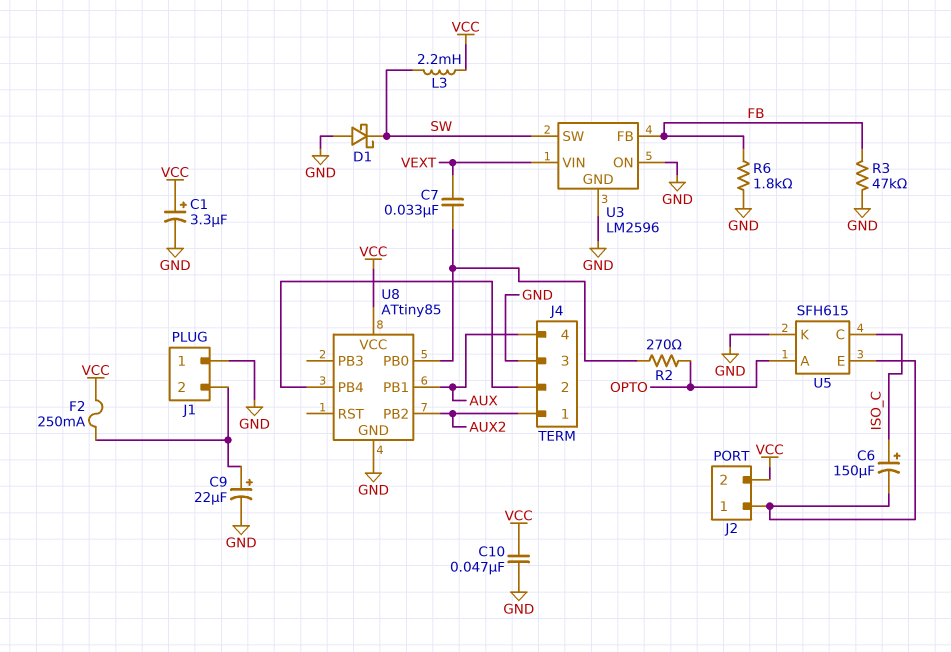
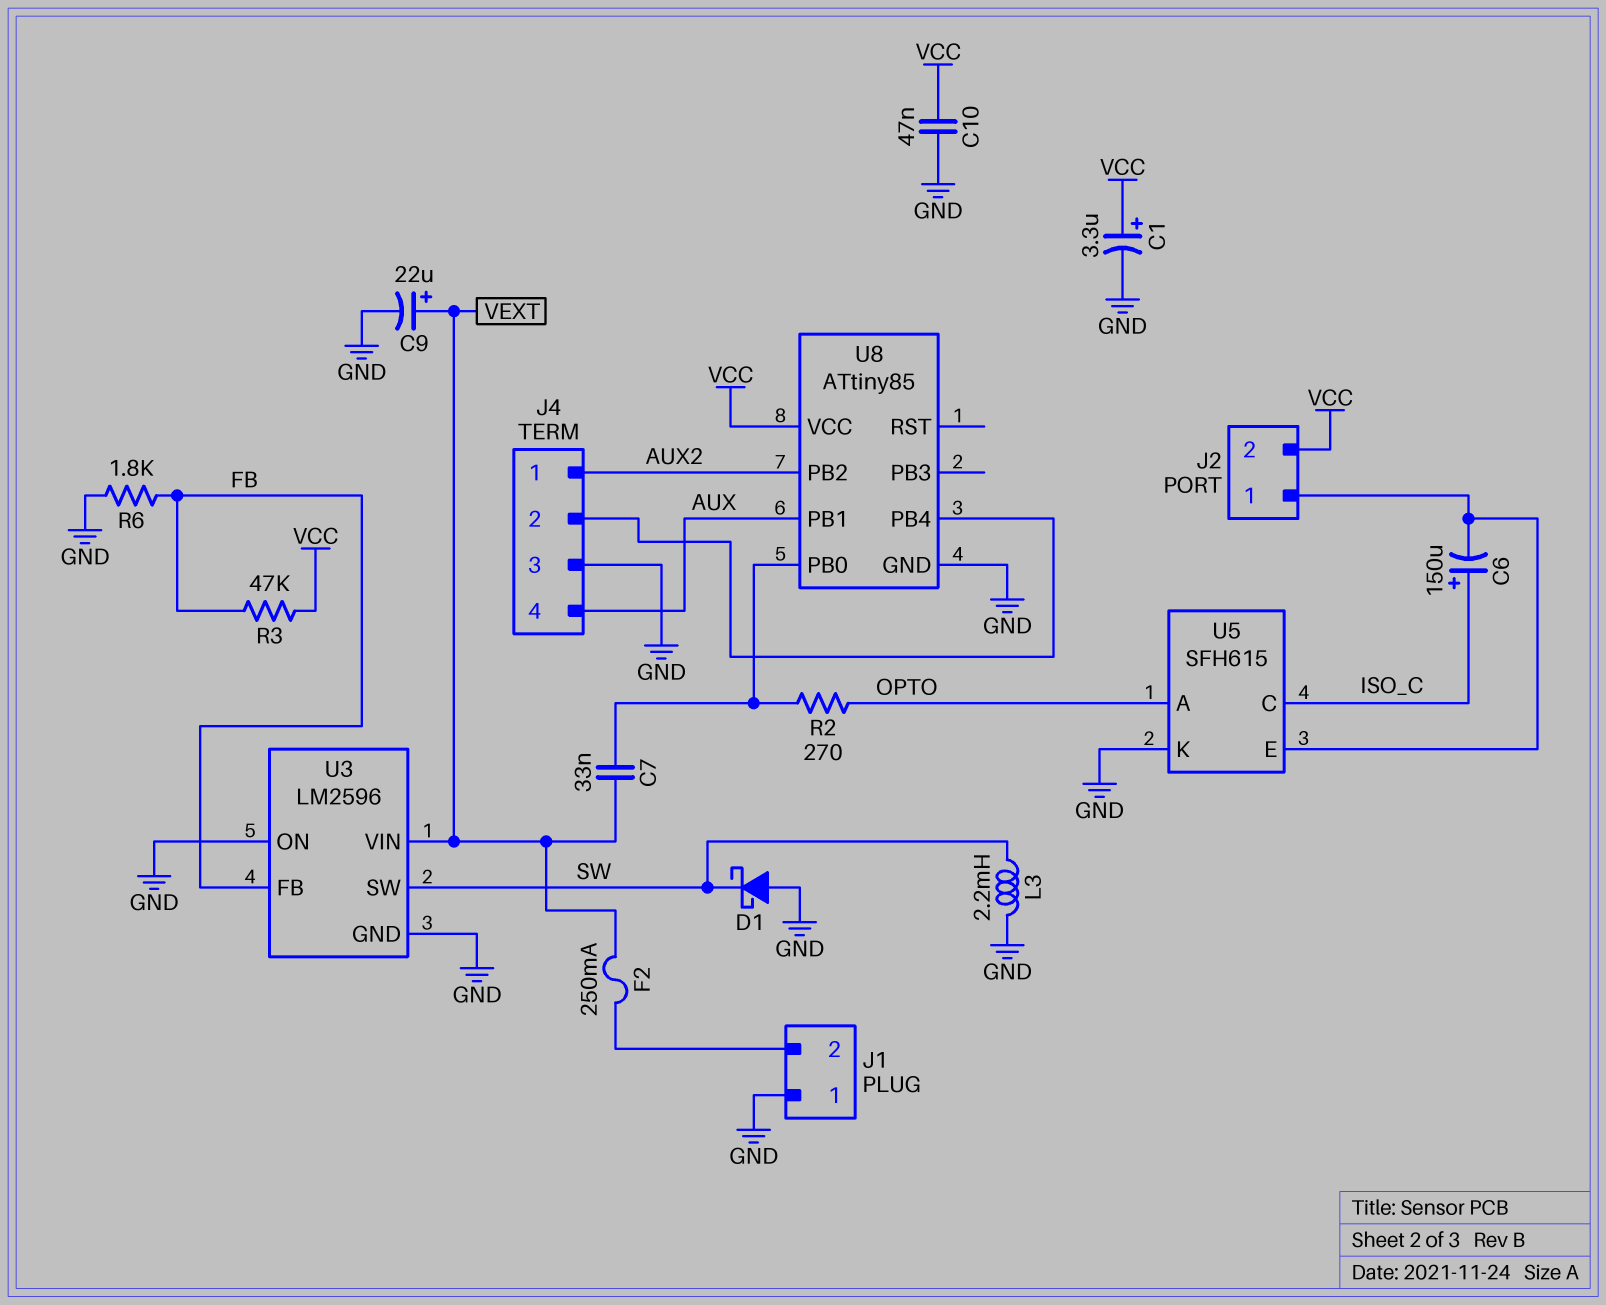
C9: 22uF (plus J1/2, minus GND) -> 22uF (plus VEXT, minus GND)
F2: 250mA (J1/2, VCC) -> 250mA (J1/2, VEXT)
L3: 2.2mH (SW, VCC) -> 2.2mH (GND, SW)
R3: 47k (FB, GND) -> 47k (FB, VCC)

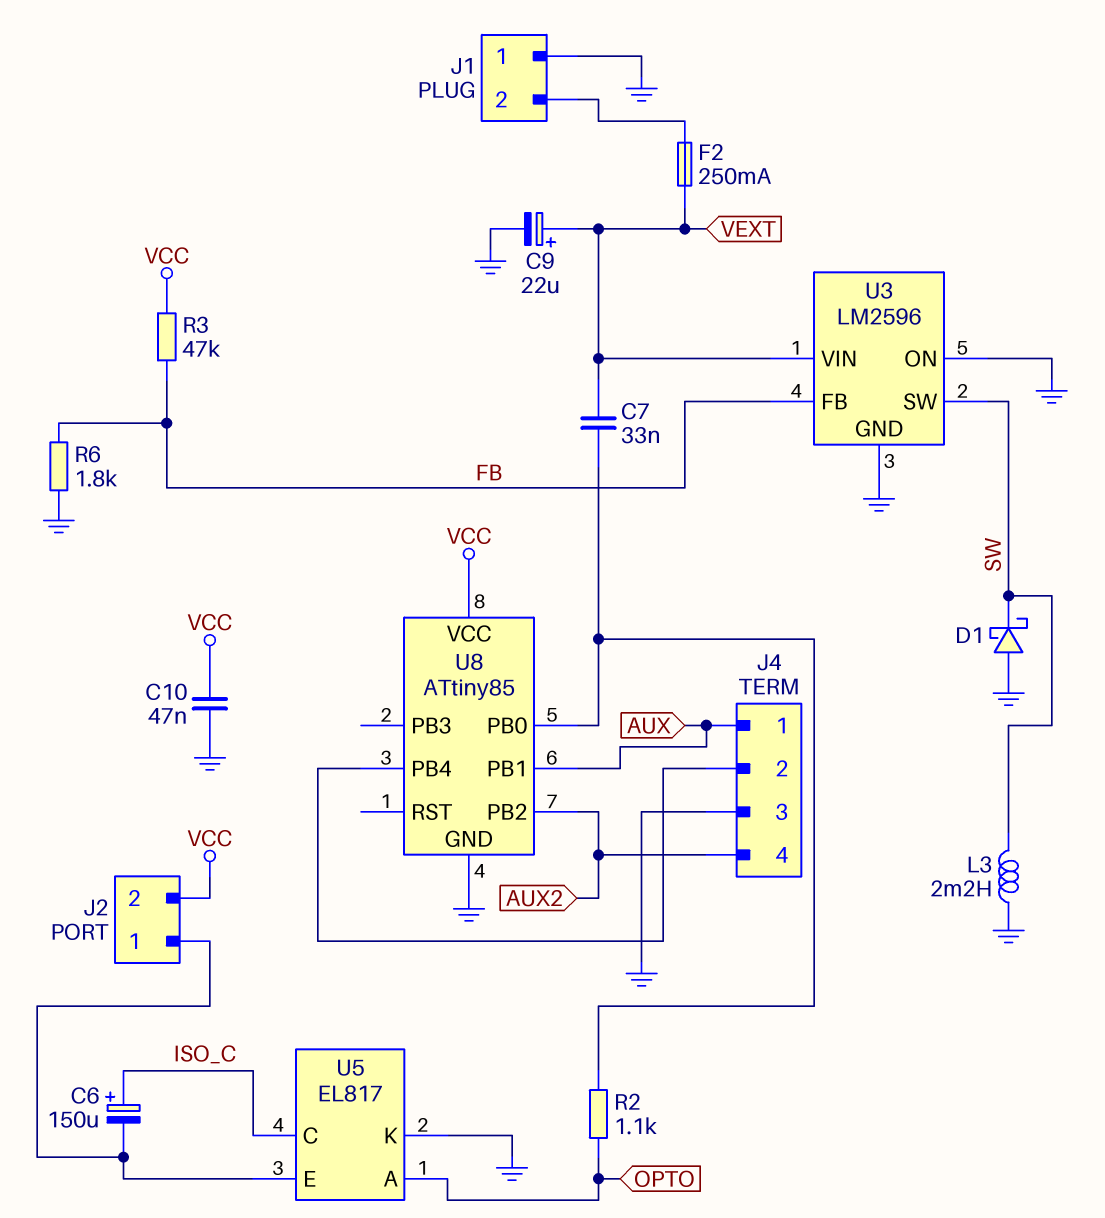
C1: 3.3uF (plus VCC, minus GND) -> none
J4 pin 1: AUX2 -> AUX
J4 pin 4: AUX -> AUX2
R2: 270 (OPTO, U8/PB0) -> 1.1k (OPTO, U8/PB0)
U5: SFH615 -> EL817

